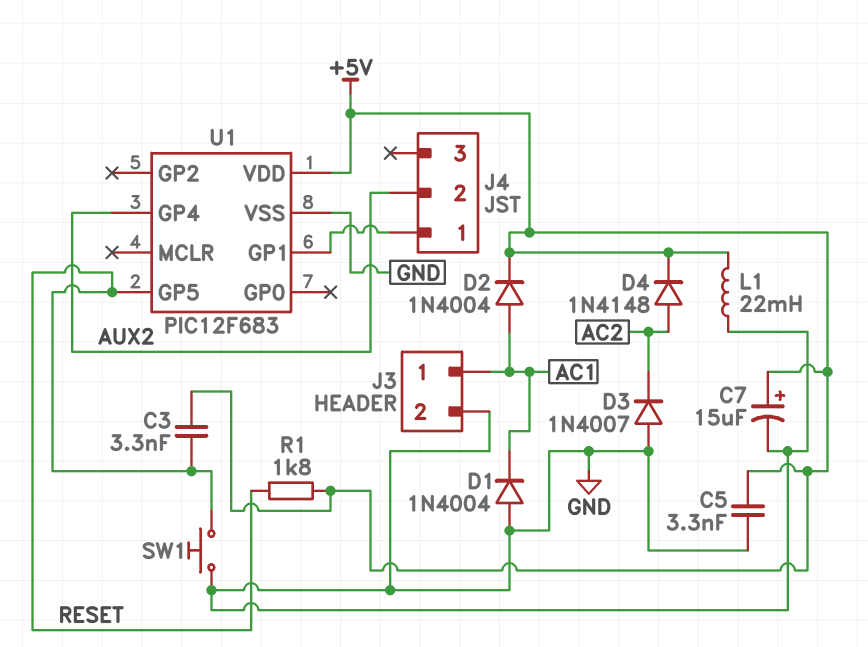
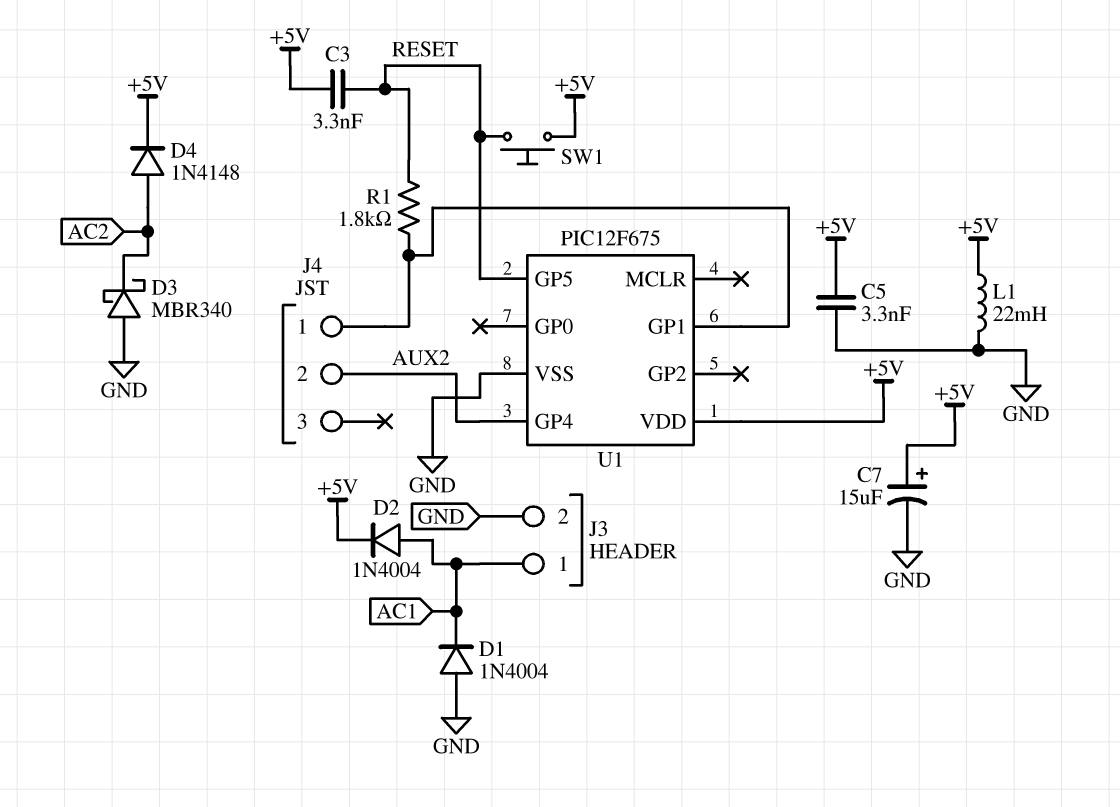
D3: diode 1N4007 (A GND, K AC2) -> schottky MBR340 (A GND, K AC2)
R1: 1.8k (+5V, RESET) -> 1.8k (J4/1, RESET)
SW1: button (GND, RESET) -> button (+5V, RESET)
U1: PIC12F683 -> PIC12F675

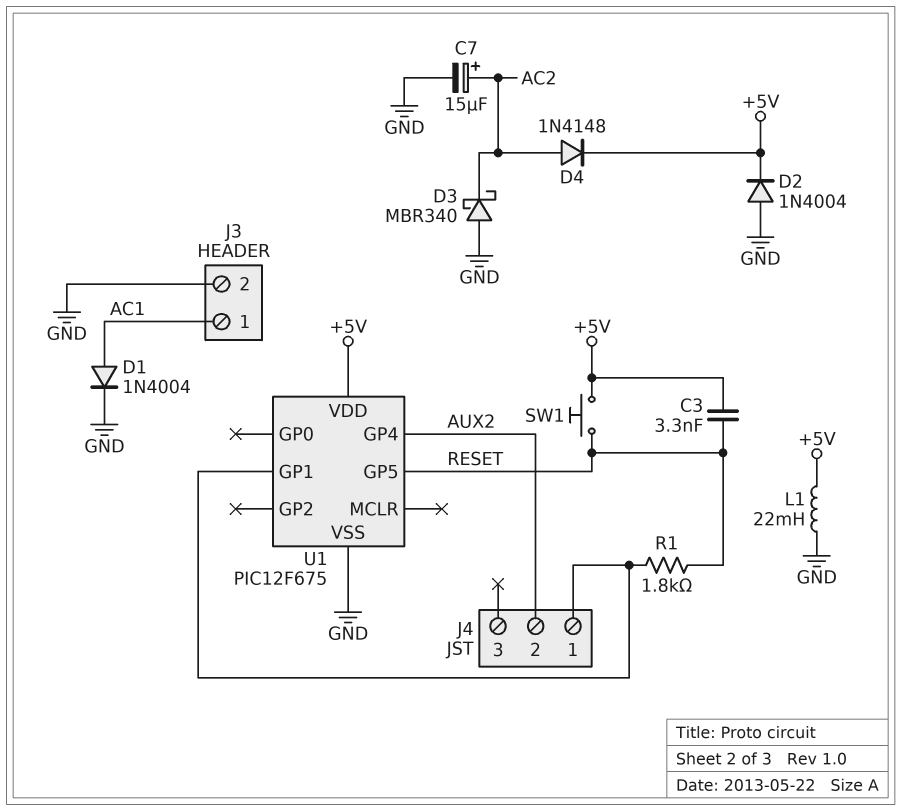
C5: 3.3nF (+5V, GND) -> none
C7: 15uF (plus +5V, minus GND) -> 15uF (plus AC2, minus GND)
D1: diode 1N4004 (A GND, K AC1) -> diode 1N4004 (A AC1, K GND)
D2: diode 1N4004 (A AC1, K +5V) -> diode 1N4004 (A GND, K +5V)

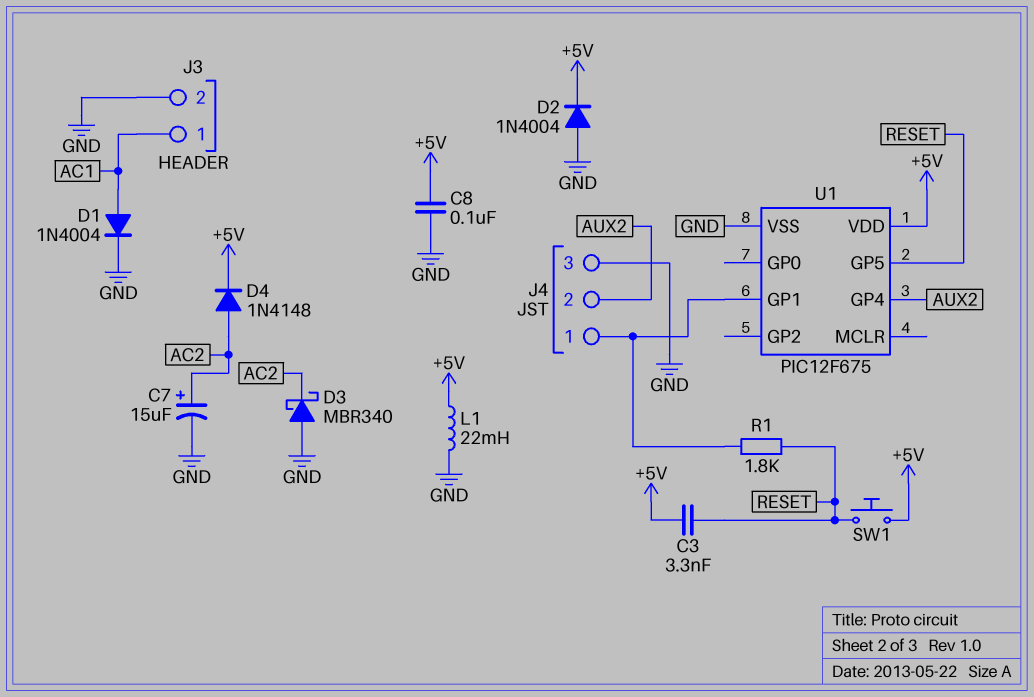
C8: none -> 100nF (+5V, GND)
J4 pin 3: none -> GND

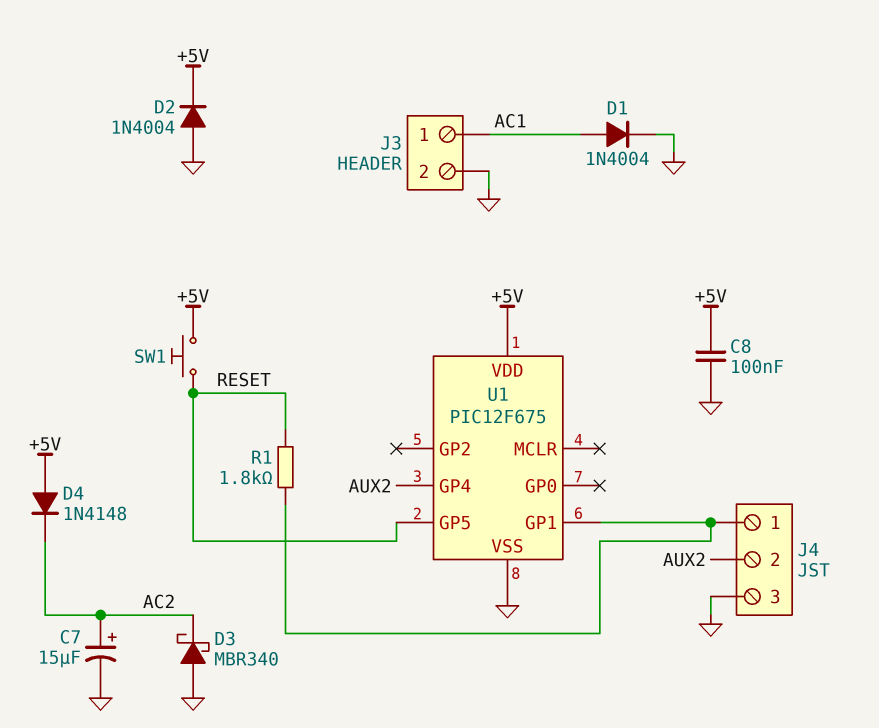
C3: 3.3nF (+5V, RESET) -> none
D4: diode 1N4148 (A AC2, K +5V) -> diode 1N4148 (A +5V, K AC2)
L1: 22mH (+5V, GND) -> none

